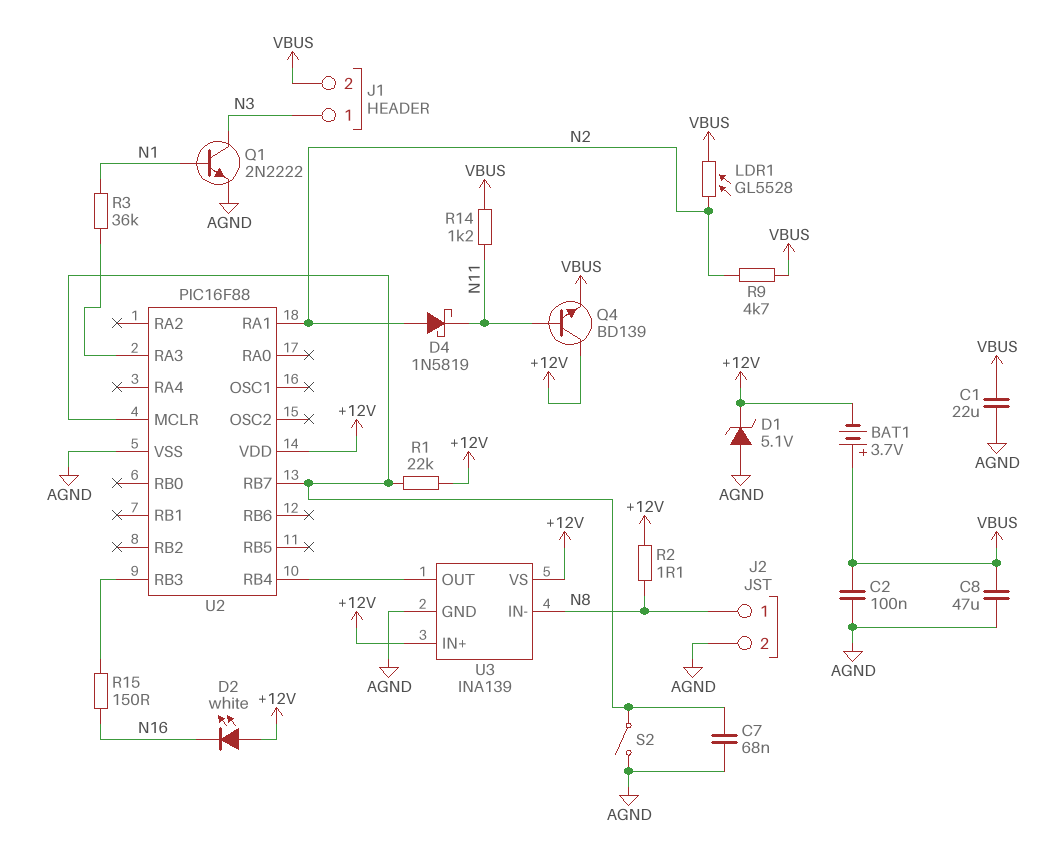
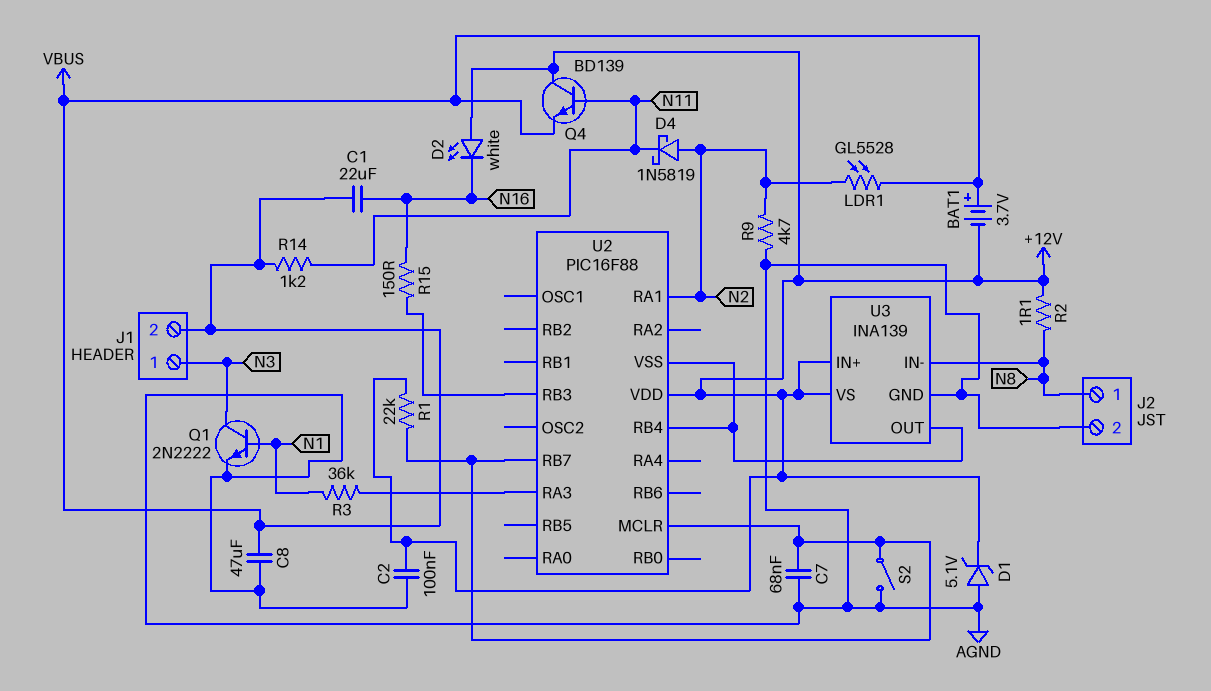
C1: 22uF (AGND, VBUS) -> 22uF (N16, VBUS)
C2: 100nF (AGND, VBUS) -> 100nF (+12V, AGND)
R9: 4.7k (N2, VBUS) -> 4.7k (AGND, N2)
U2 pin VSS: AGND -> U2/RB4

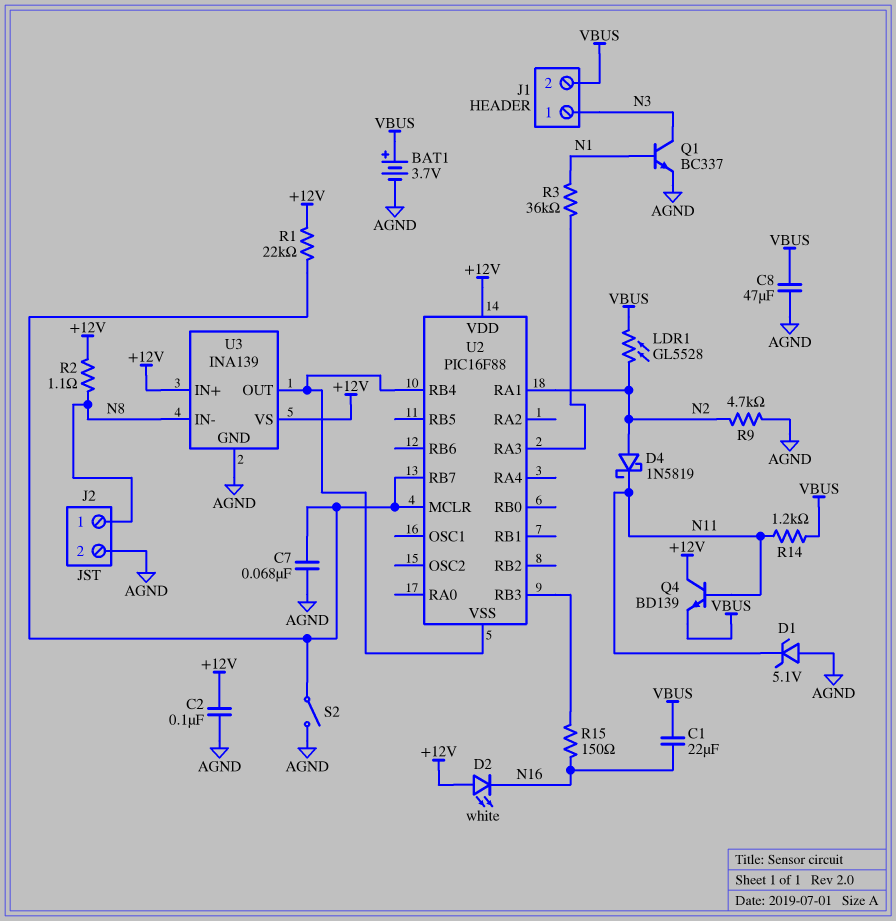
BAT1: 3.7V (plus VBUS, minus +12V) -> 3.7V (plus VBUS, minus AGND)
D1: zener 5.1V (A AGND, K +12V) -> zener 5.1V (A AGND, K N11)
Q1: NPN 2N2222 (B N1, C N3, E AGND) -> NPN BC337 (B N1, C N3, E AGND)

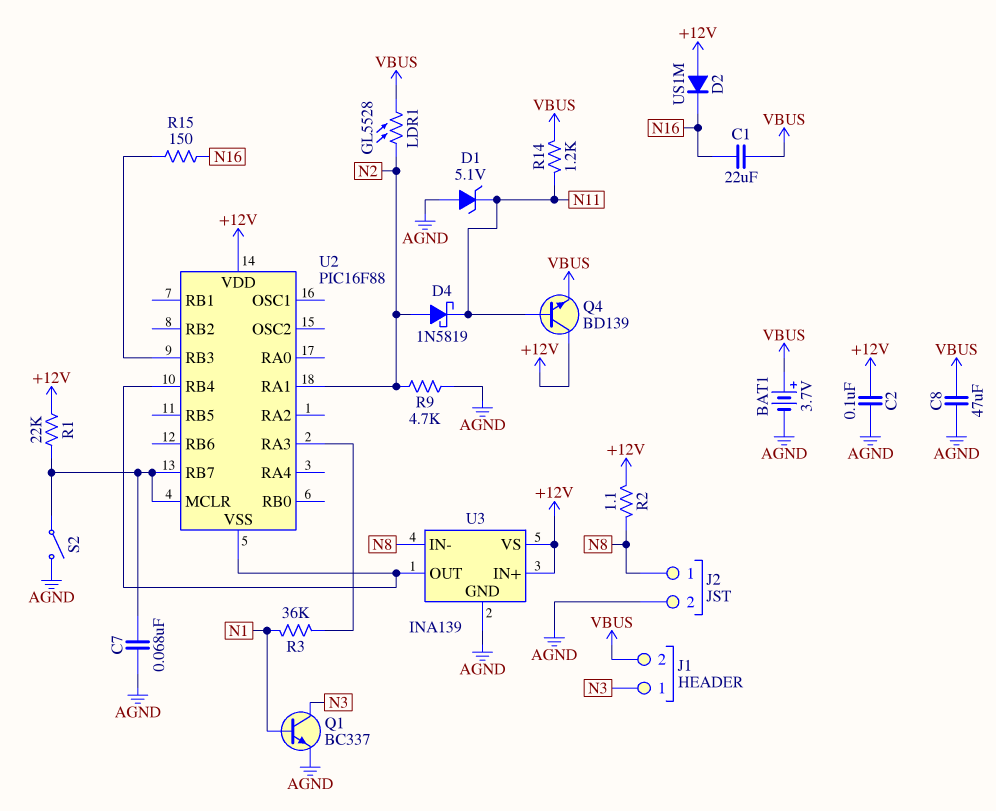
D2: LED white (A +12V, K N16) -> diode US1M (A +12V, K N16)

